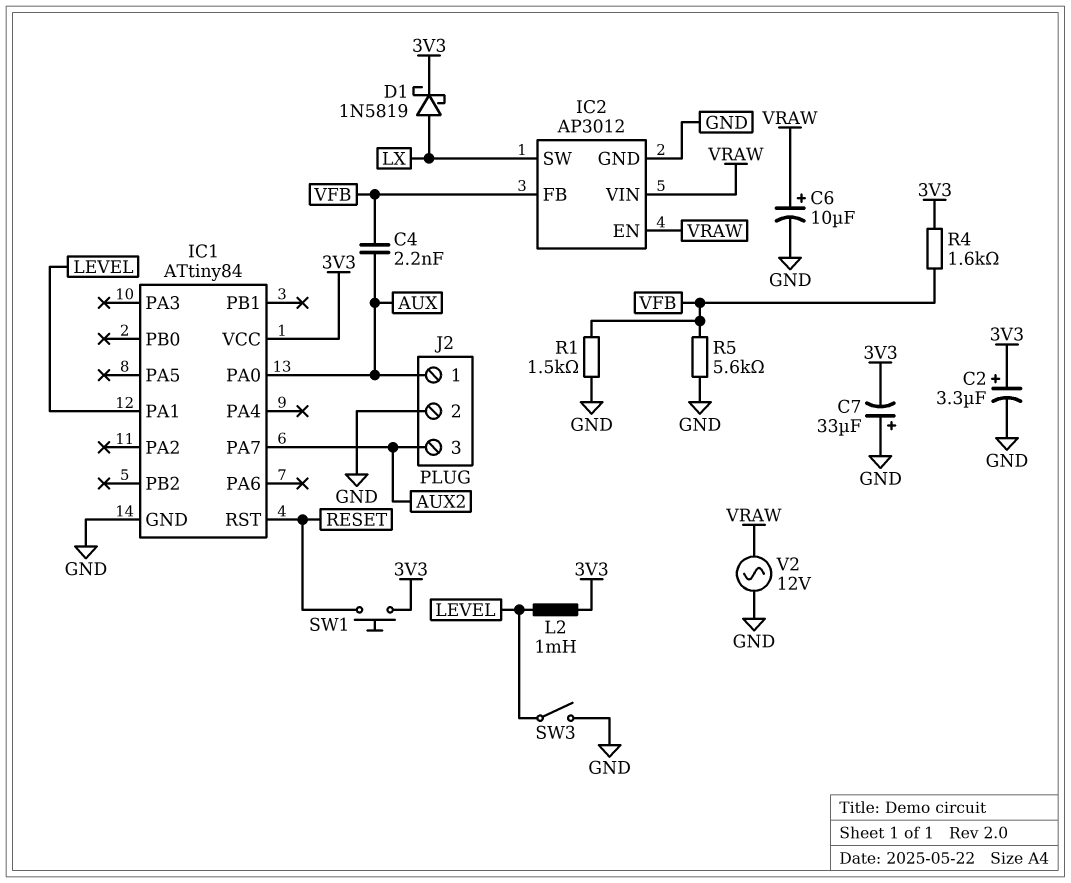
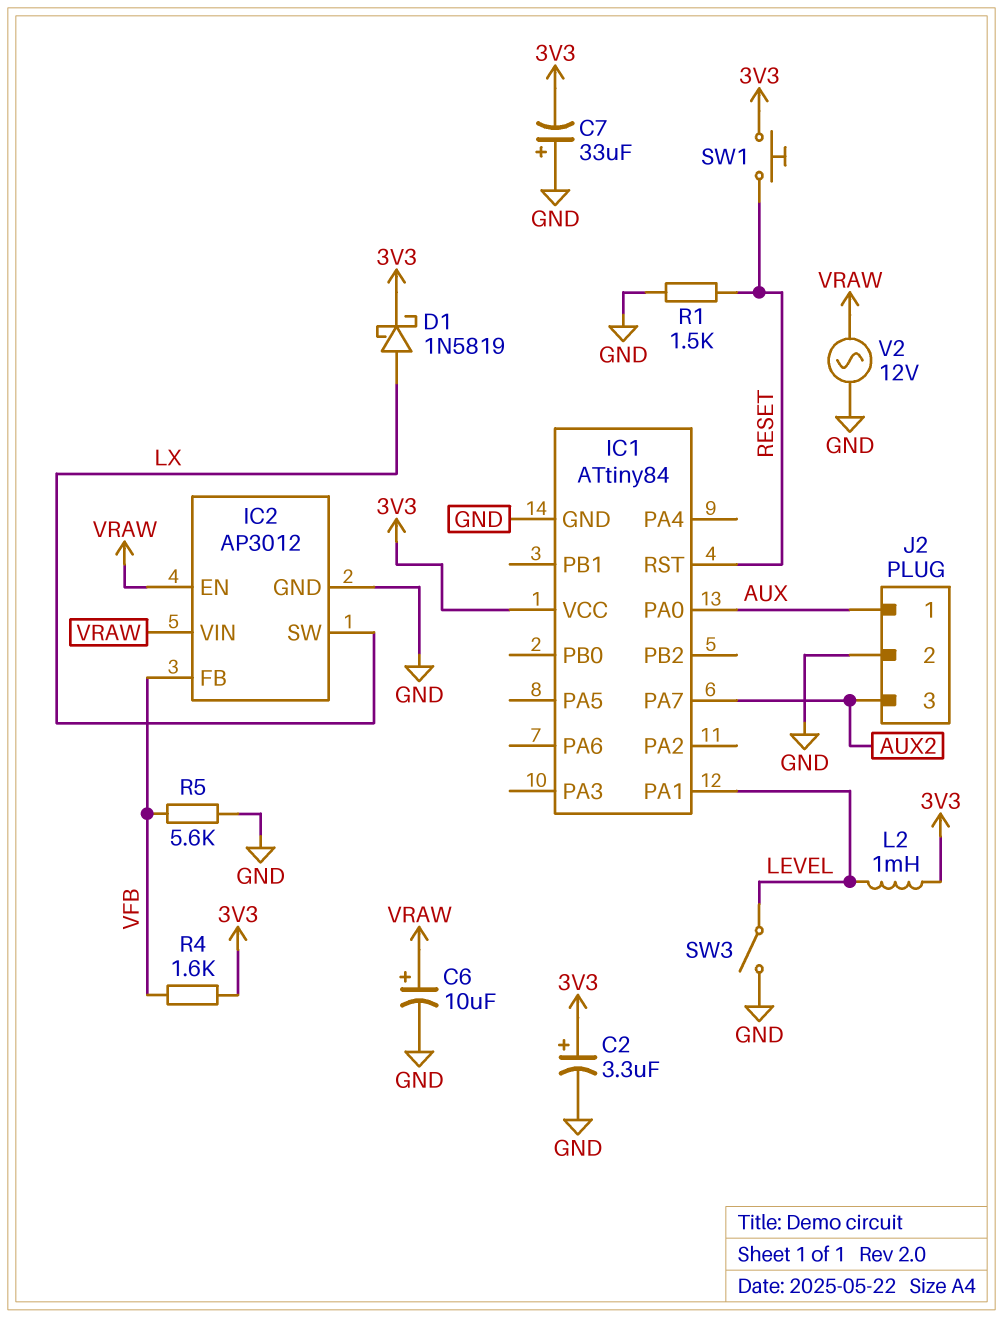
C4: 2.2nF (AUX, VFB) -> none
R1: 1.5k (GND, VFB) -> 1.5k (GND, RESET)

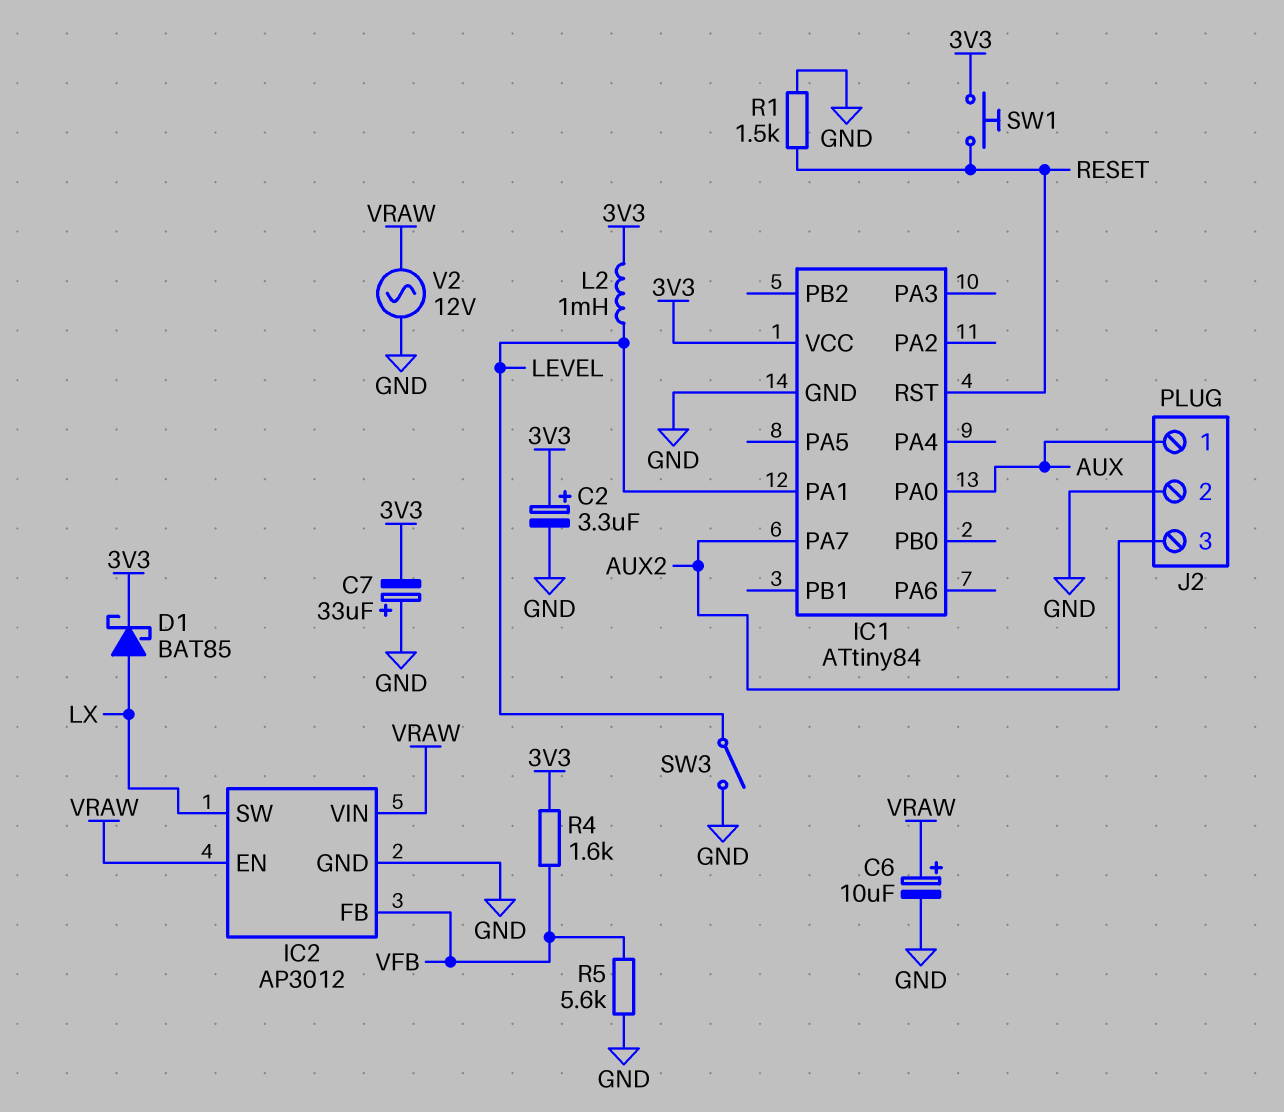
D1: schottky 1N5819 (A LX, K 3V3) -> schottky BAT85 (A LX, K 3V3)

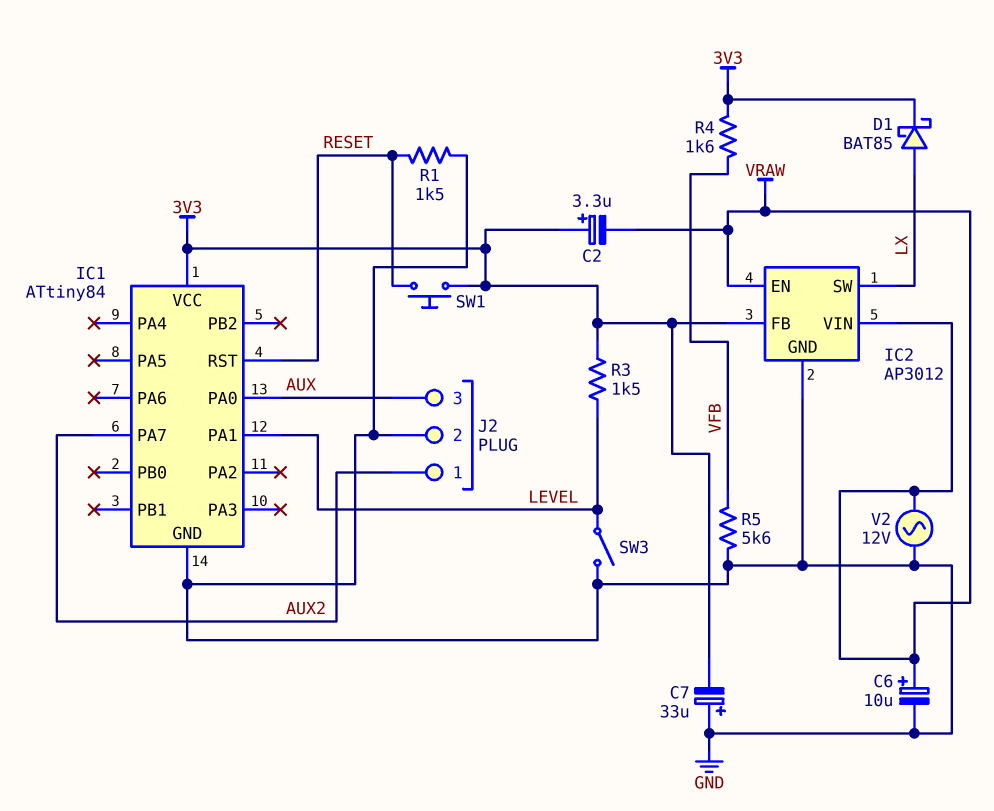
C2: 3.3uF (plus 3V3, minus GND) -> 3.3uF (plus 3V3, minus VRAW)
IC2 pin FB: VFB -> 3V3
J2 pin 1: AUX -> AUX2
J2 pin 3: AUX2 -> AUX
L2: 1mH (3V3, LEVEL) -> none
R3: none -> 1.5k (3V3, LEVEL)

